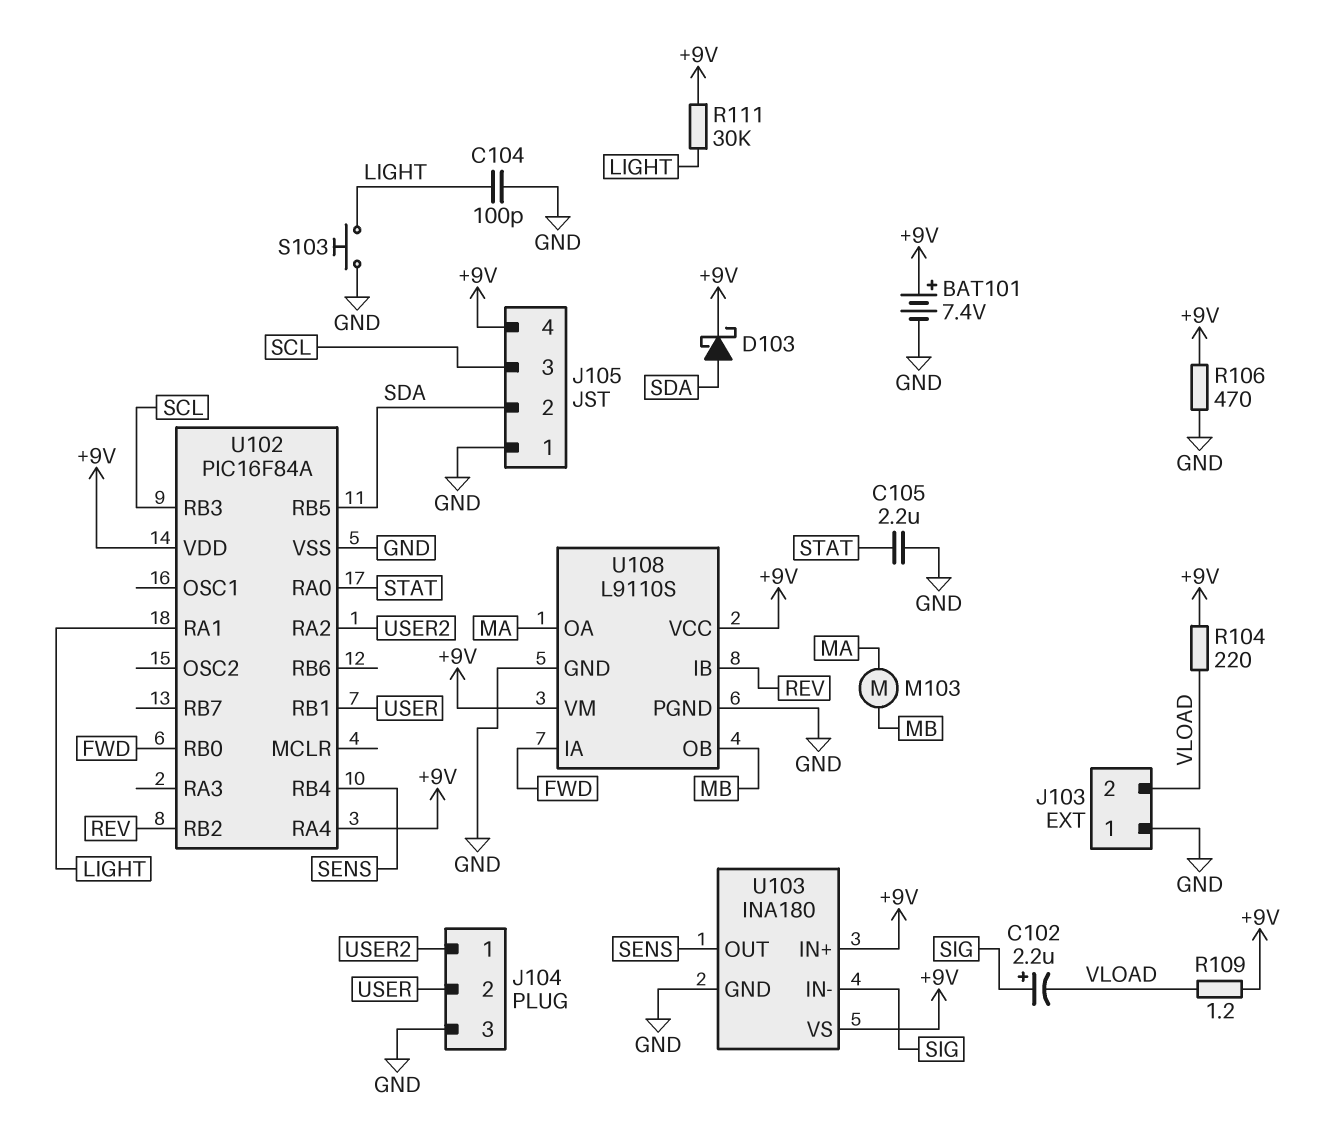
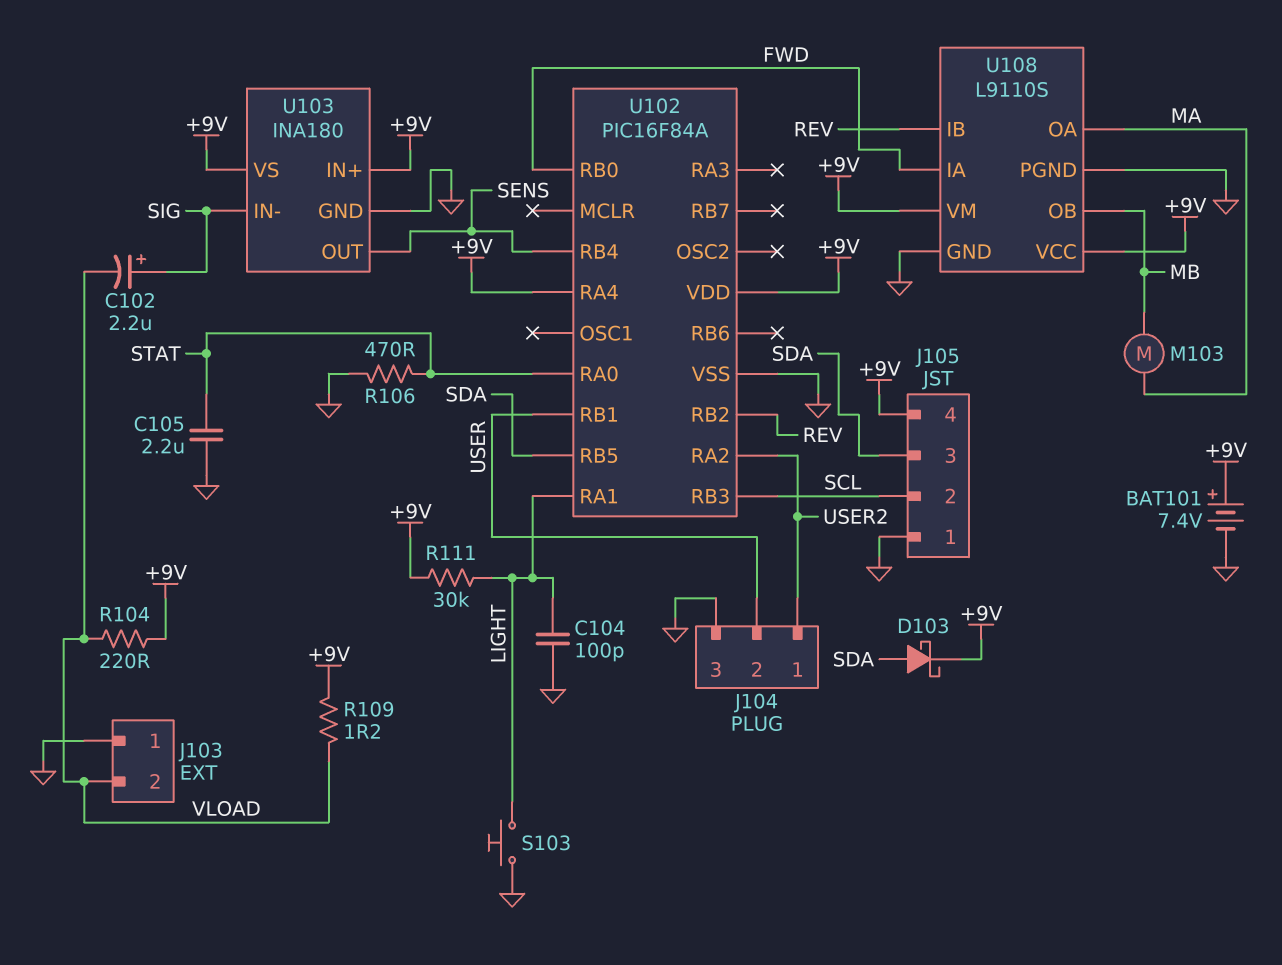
J105 pin 2: SDA -> SCL
J105 pin 3: SCL -> SDA
R106: 470 (+9V, GND) -> 470 (GND, STAT)

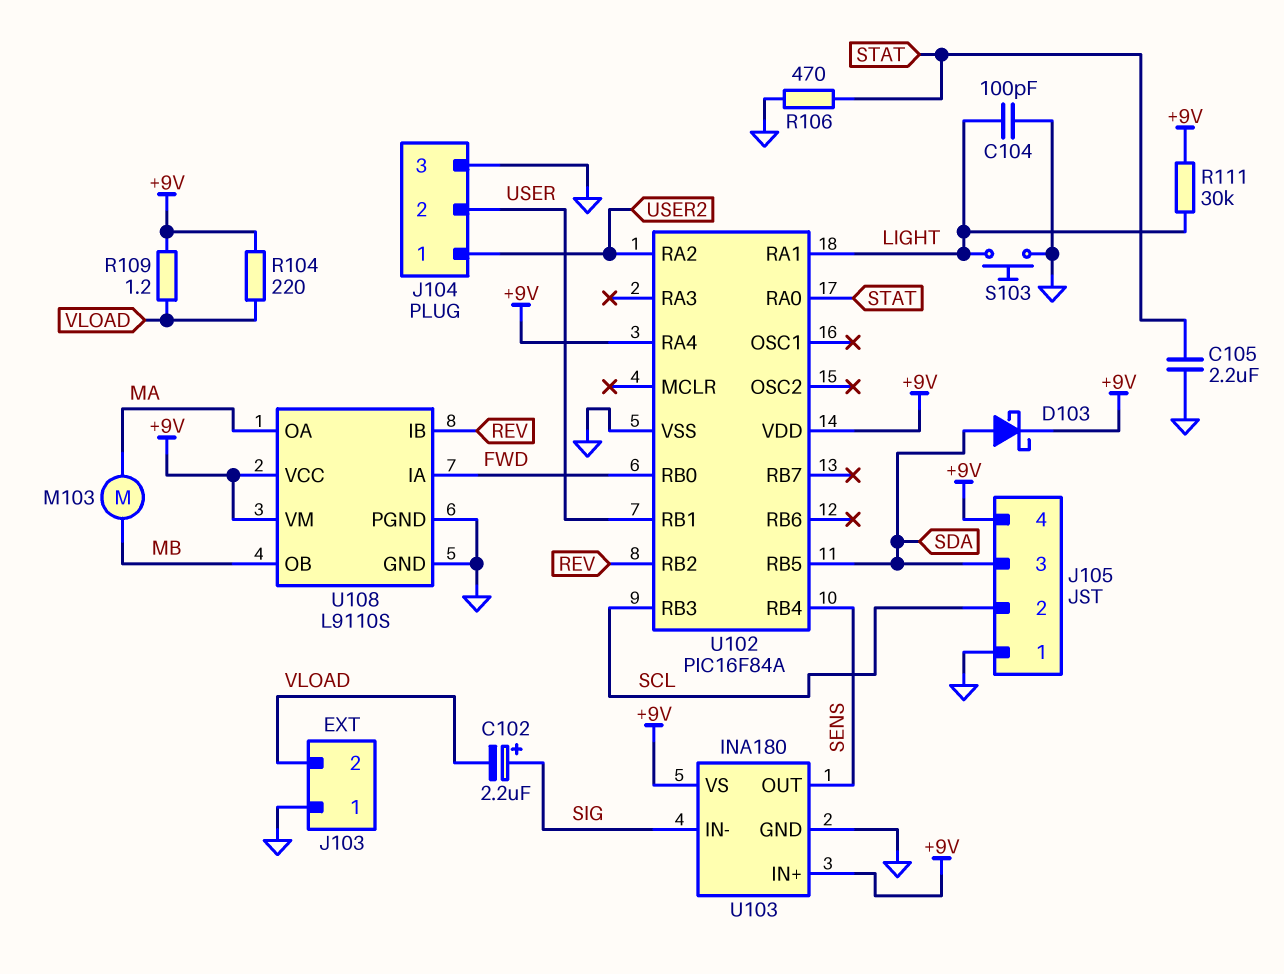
BAT101: 7.4V (plus +9V, minus GND) -> none

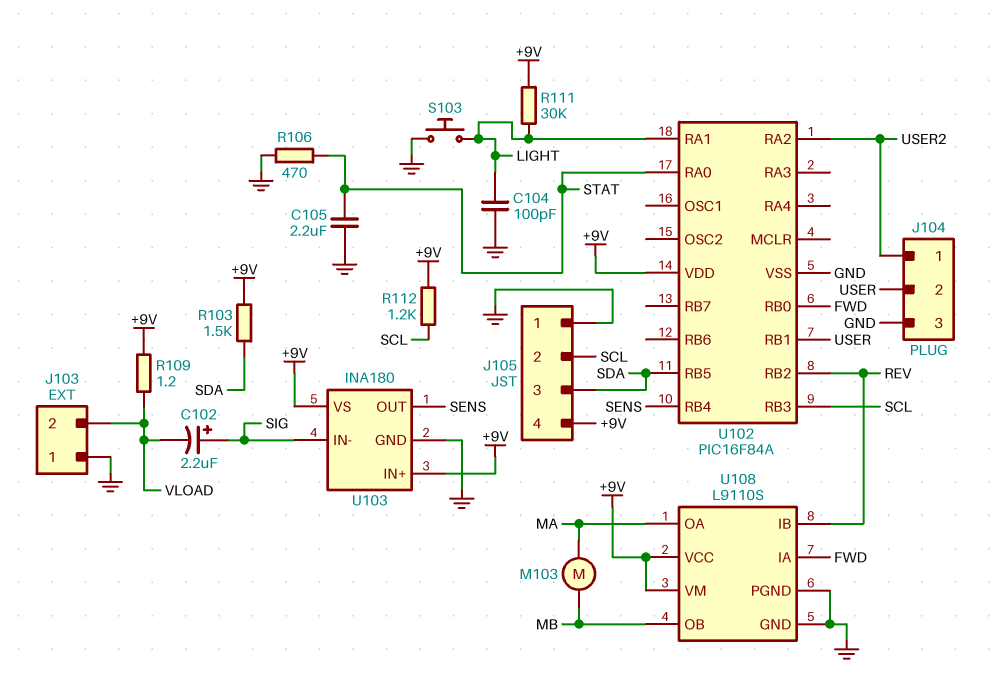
D103: schottky (A SDA, K +9V) -> none
R103: none -> 1.5k (+9V, SDA)
R104: 220 (+9V, VLOAD) -> none
R112: none -> 1.2k (+9V, SCL)
U102 pin RA4: +9V -> none

